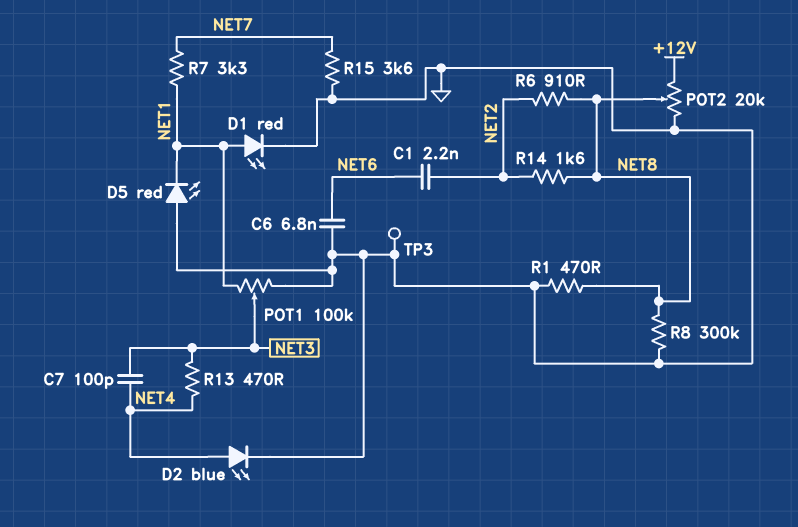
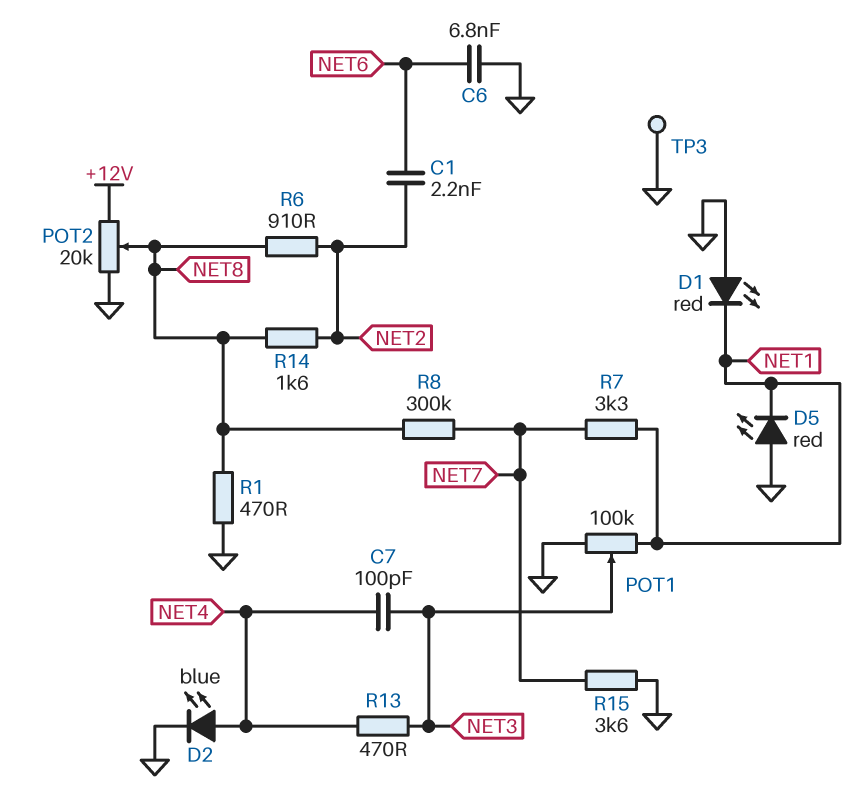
D1: LED red (A NET1, K GND) -> LED red (A GND, K NET1)
R8: 300k (GND, NET8) -> 300k (NET7, NET8)

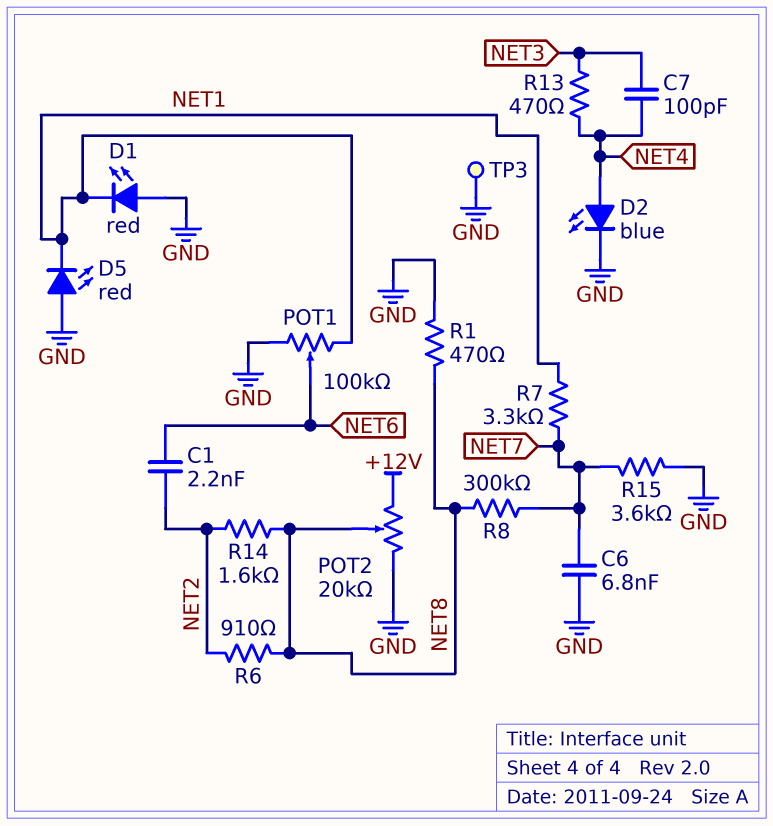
C6: 6.8nF (GND, NET6) -> 6.8nF (GND, NET7)
POT1: 100k (GND, NET1, wiper NET3) -> 100k (GND, NET1, wiper NET6)

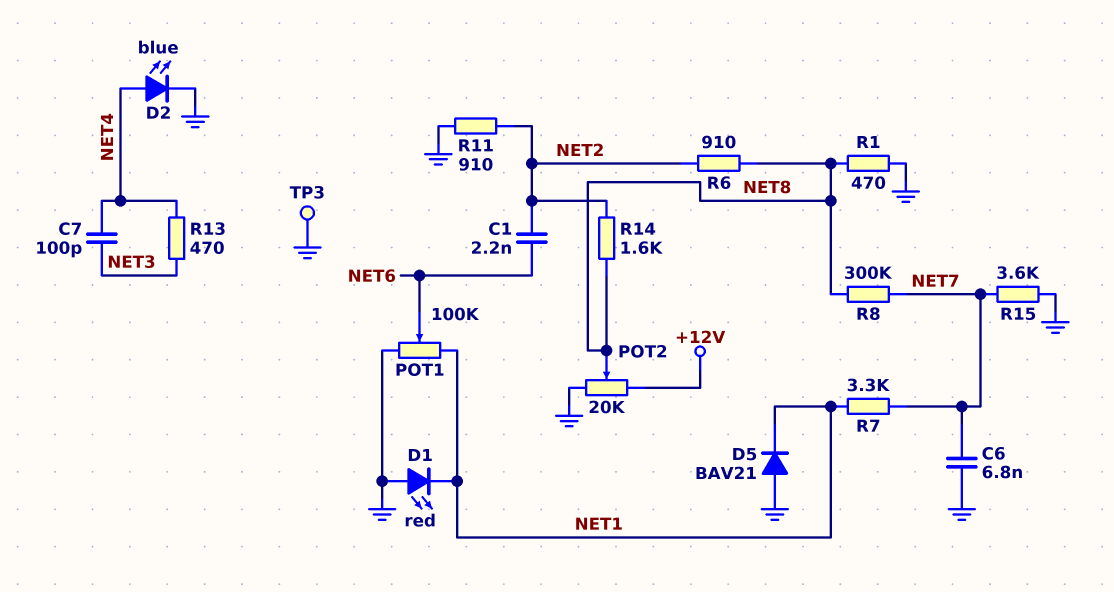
D5: LED red (A GND, K NET1) -> diode BAV21 (A GND, K NET1)
R11: none -> 910 (GND, NET2)

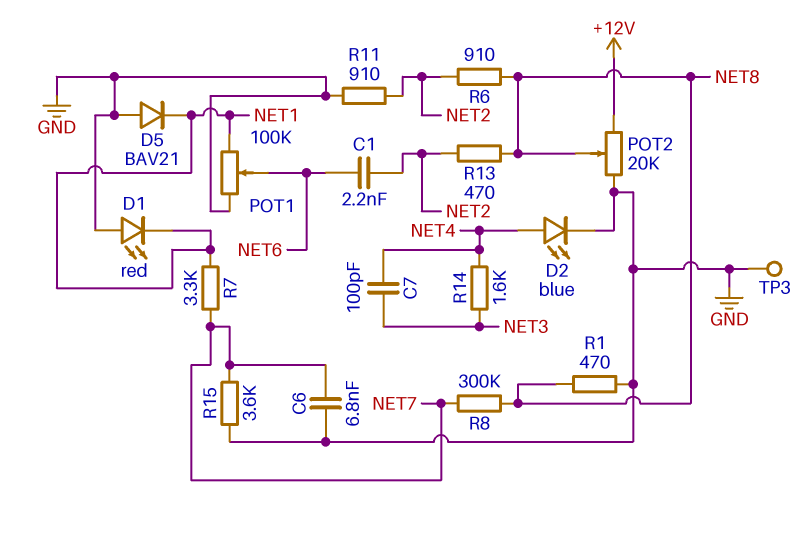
R13: 470 (NET3, NET4) -> 470 (NET2, NET8)
R14: 1.6k (NET2, NET8) -> 1.6k (NET3, NET4)

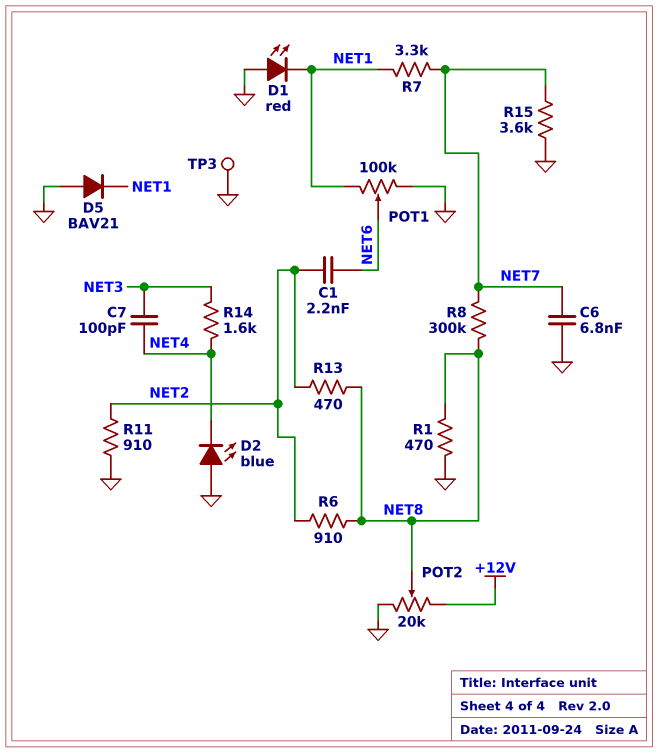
D2: LED blue (A NET4, K GND) -> LED blue (A GND, K NET4)

